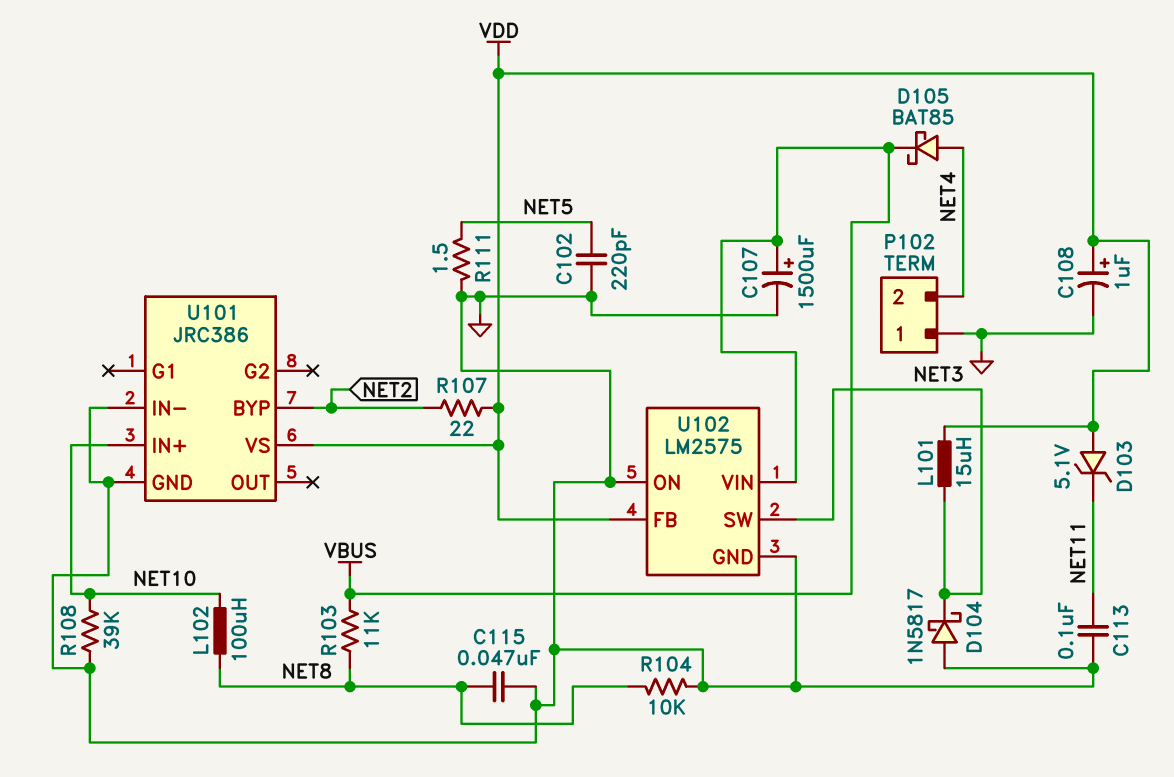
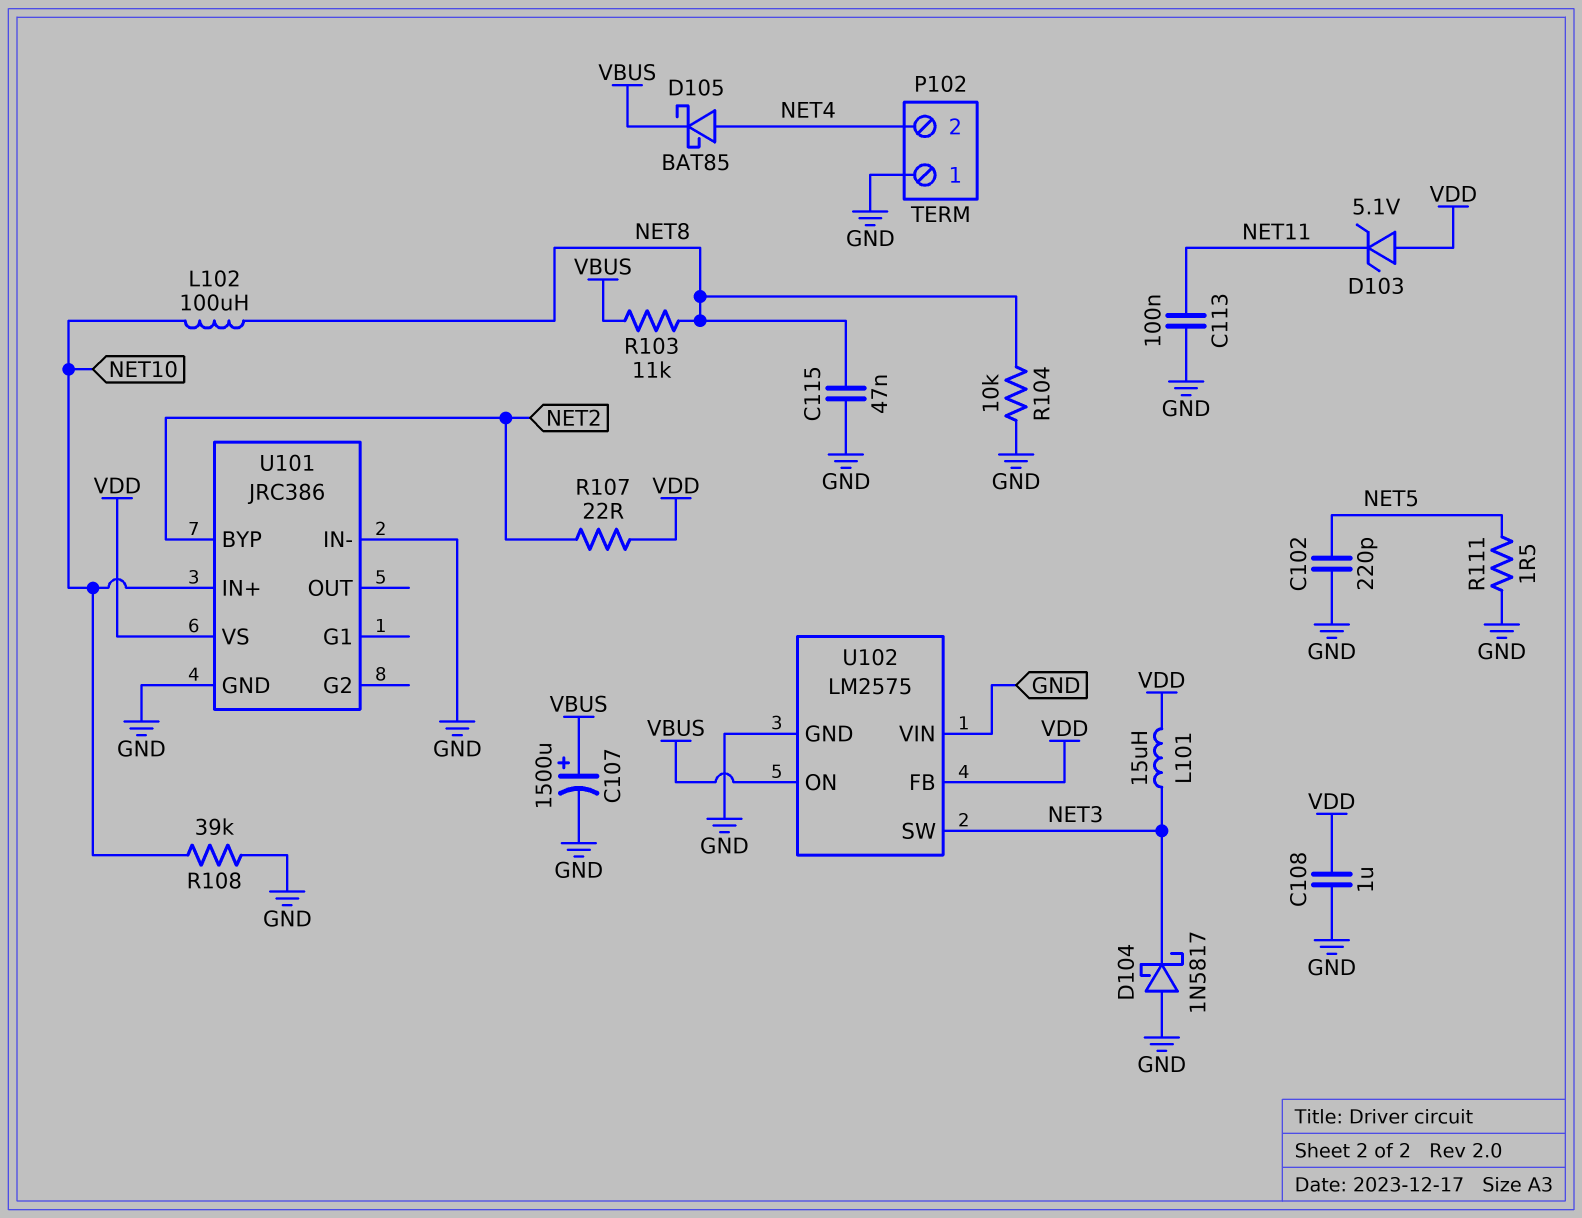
C108: 1uF (plus VDD, minus GND) -> 1uF (GND, VDD)
U102 pin ON: GND -> VBUS
U102 pin VIN: VBUS -> GND

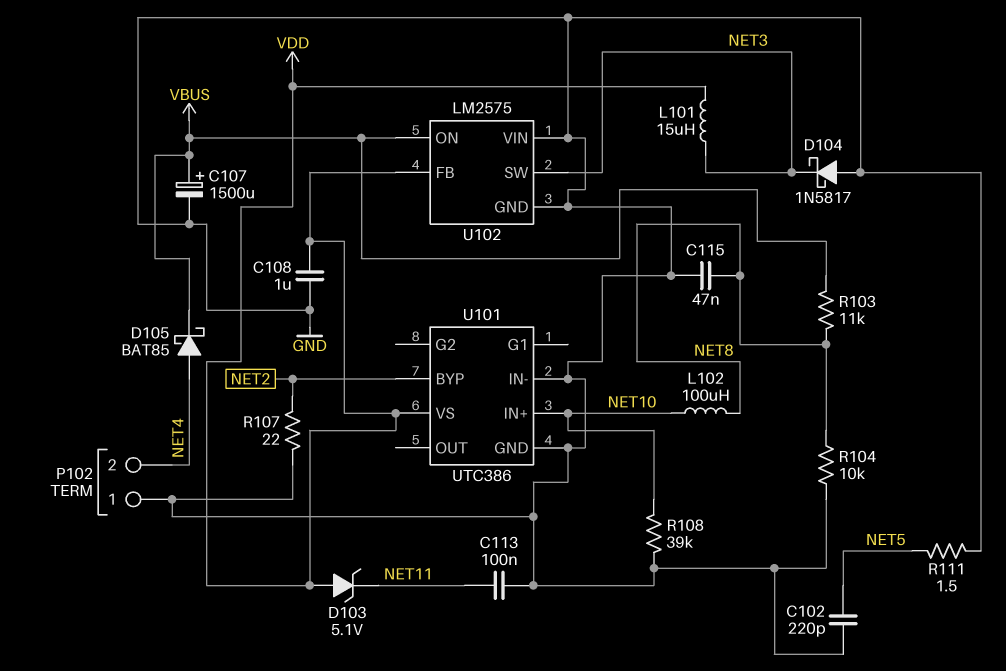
R107: 22 (NET2, VDD) -> 22 (GND, NET2)
U101: JRC386 -> UTC386

